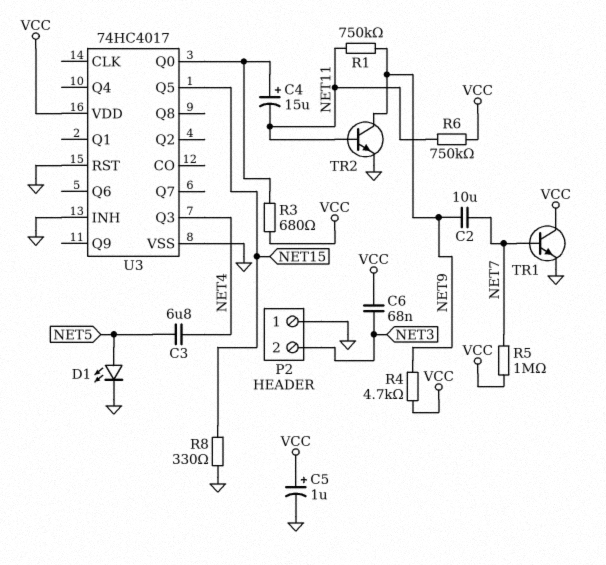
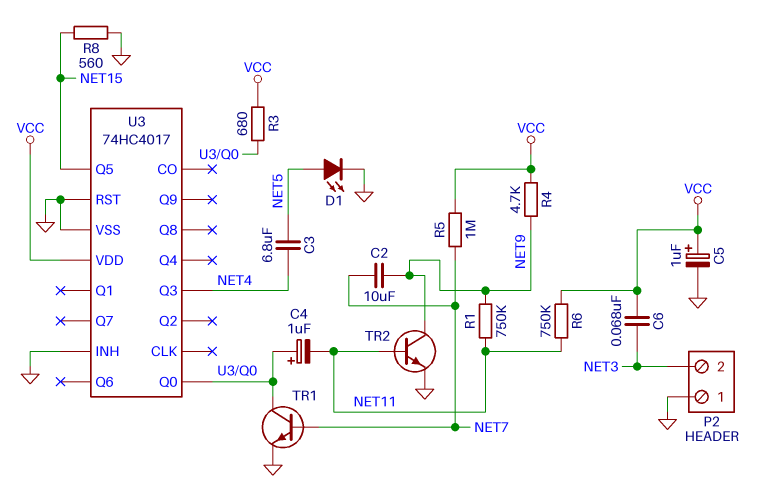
C4: 15uF (plus U3/Q0, minus NET11) -> 1uF (plus U3/Q0, minus NET11)
R8: 330 (GND, NET15) -> 560 (GND, NET15)
TR1: NPN (B NET7, C VCC, E GND) -> NPN (B NET7, C U3/Q0, E GND)

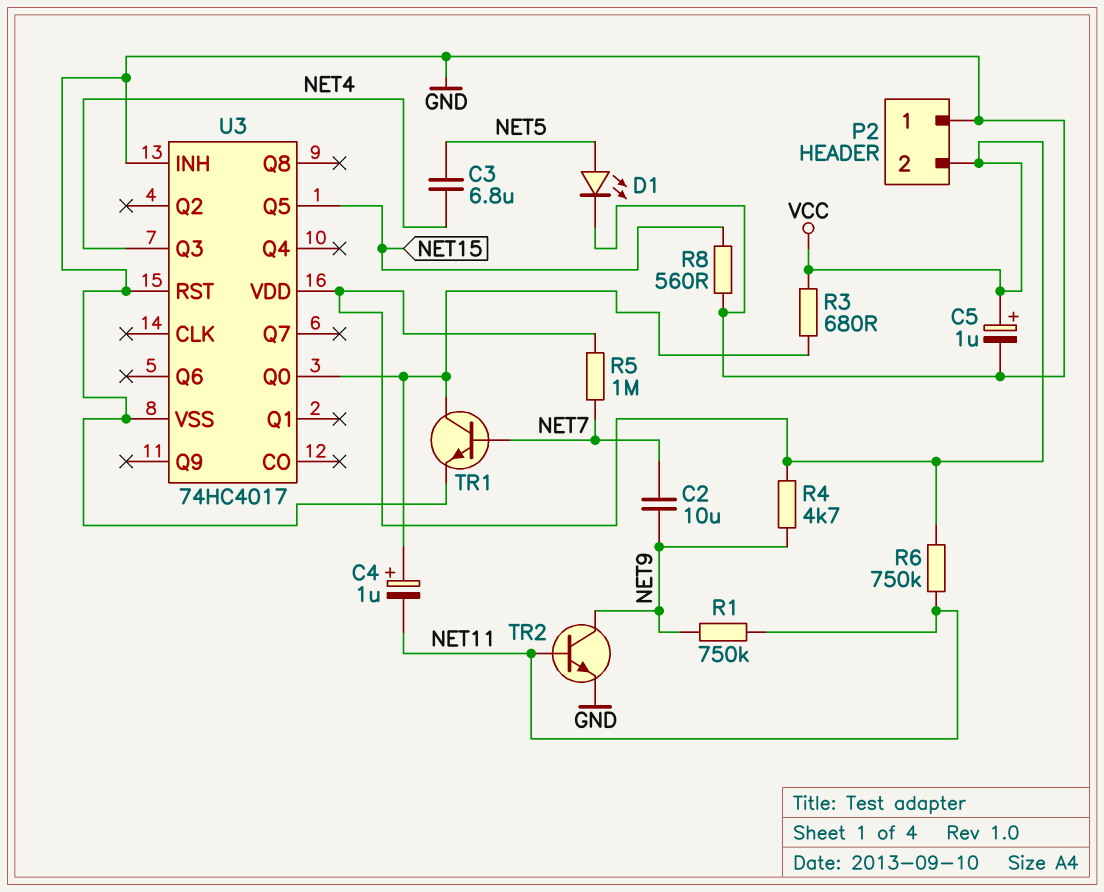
C6: 68nF (NET3, VCC) -> none
P2 pin 2: NET3 -> VCC

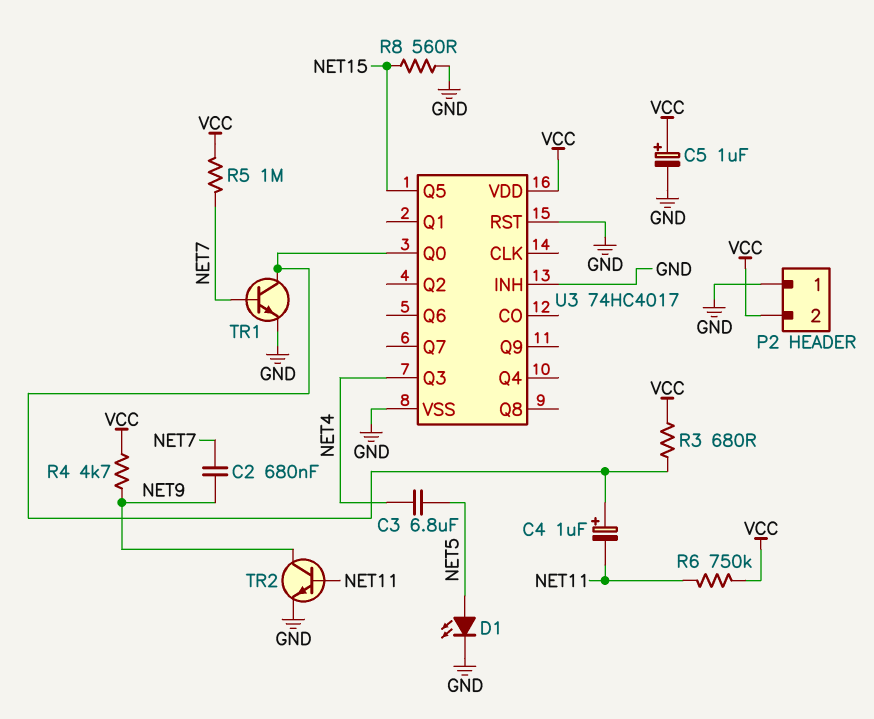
C2: 10uF (NET7, NET9) -> 680nF (NET7, NET9)
R1: 750k (NET9, NET11) -> none

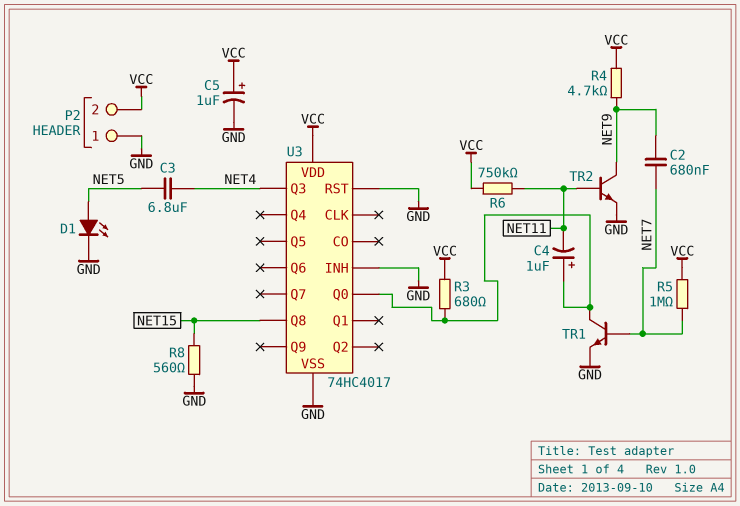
U3 pin Q5: NET15 -> none
U3 pin Q8: none -> NET15

